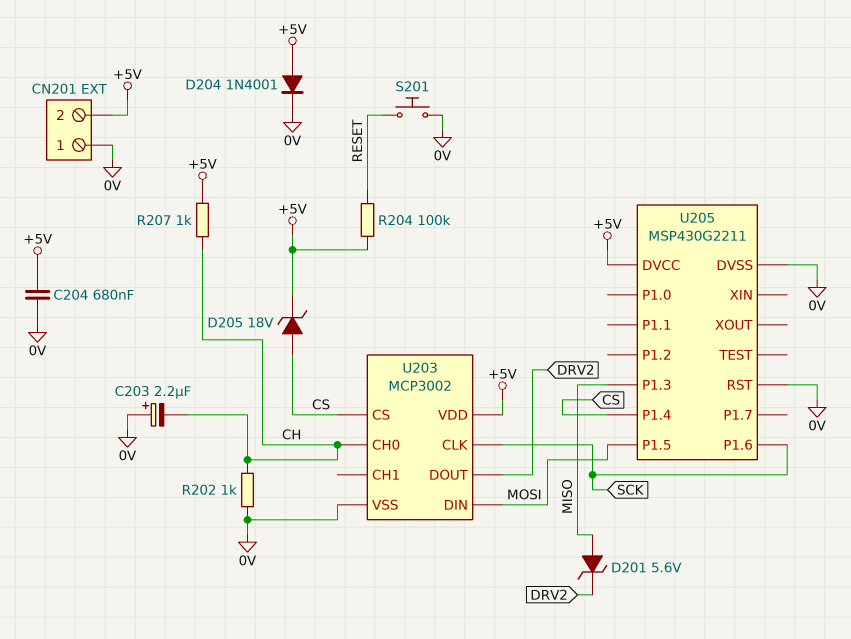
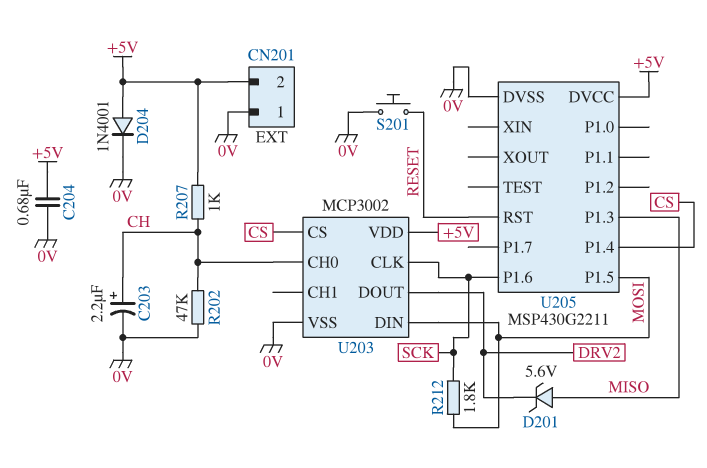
C203: 2.2uF (plus 0V, minus CH) -> 2.2uF (plus CH, minus 0V)
D205: zener 18V (A CS, K +5V) -> none
R202: 1k (0V, CH) -> 47k (0V, CH)
R204: 100k (+5V, RESET) -> none
R212: none -> 1.8k (MOSI, SCK)
U205 pin RST: 0V -> RESET

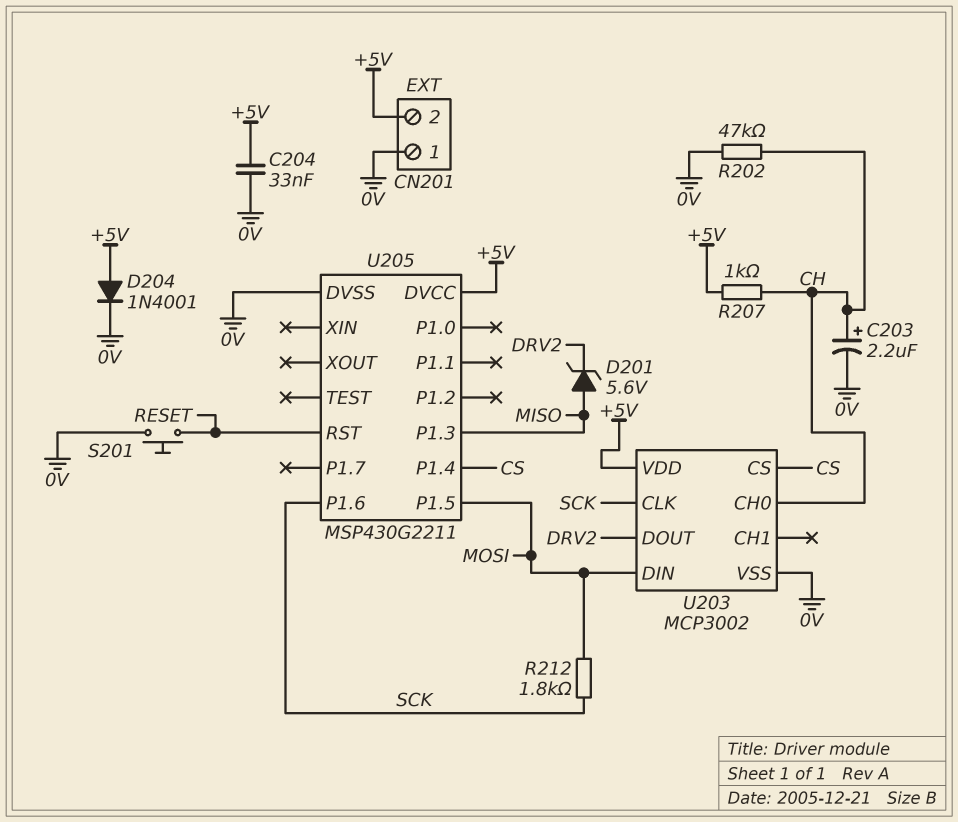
C204: 680nF (+5V, 0V) -> 33nF (+5V, 0V)

